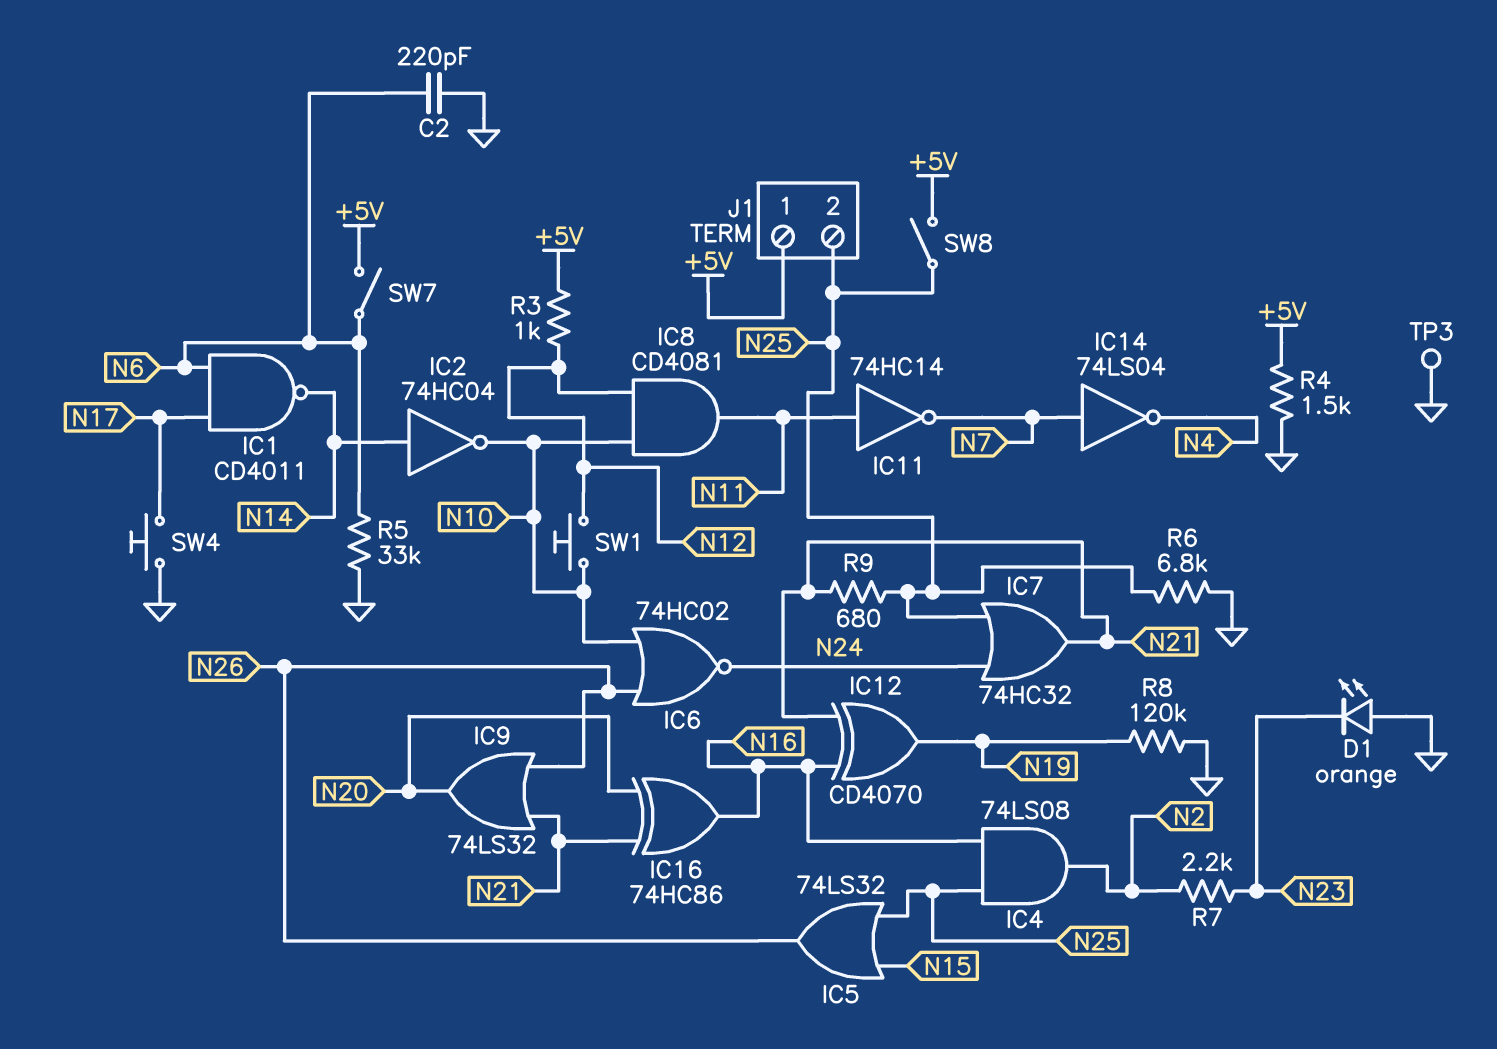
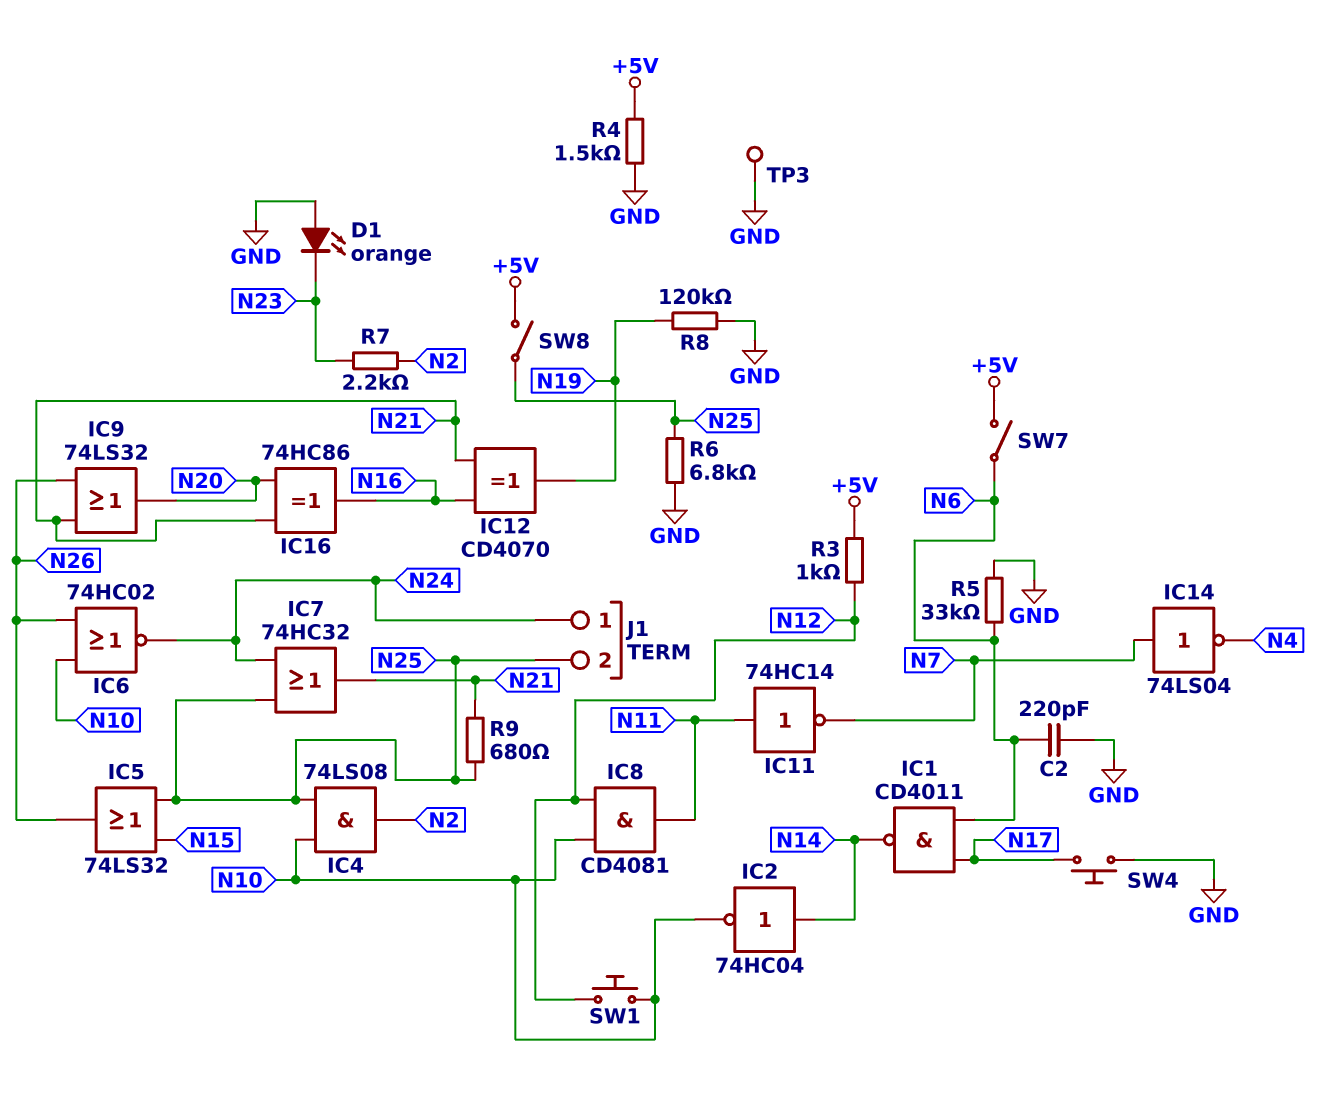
IC4: AND 74LS08 (in N16, in N25, out N2) -> AND 74LS08 (in N10, in N25, out N2)
J1 pin 1: +5V -> N24

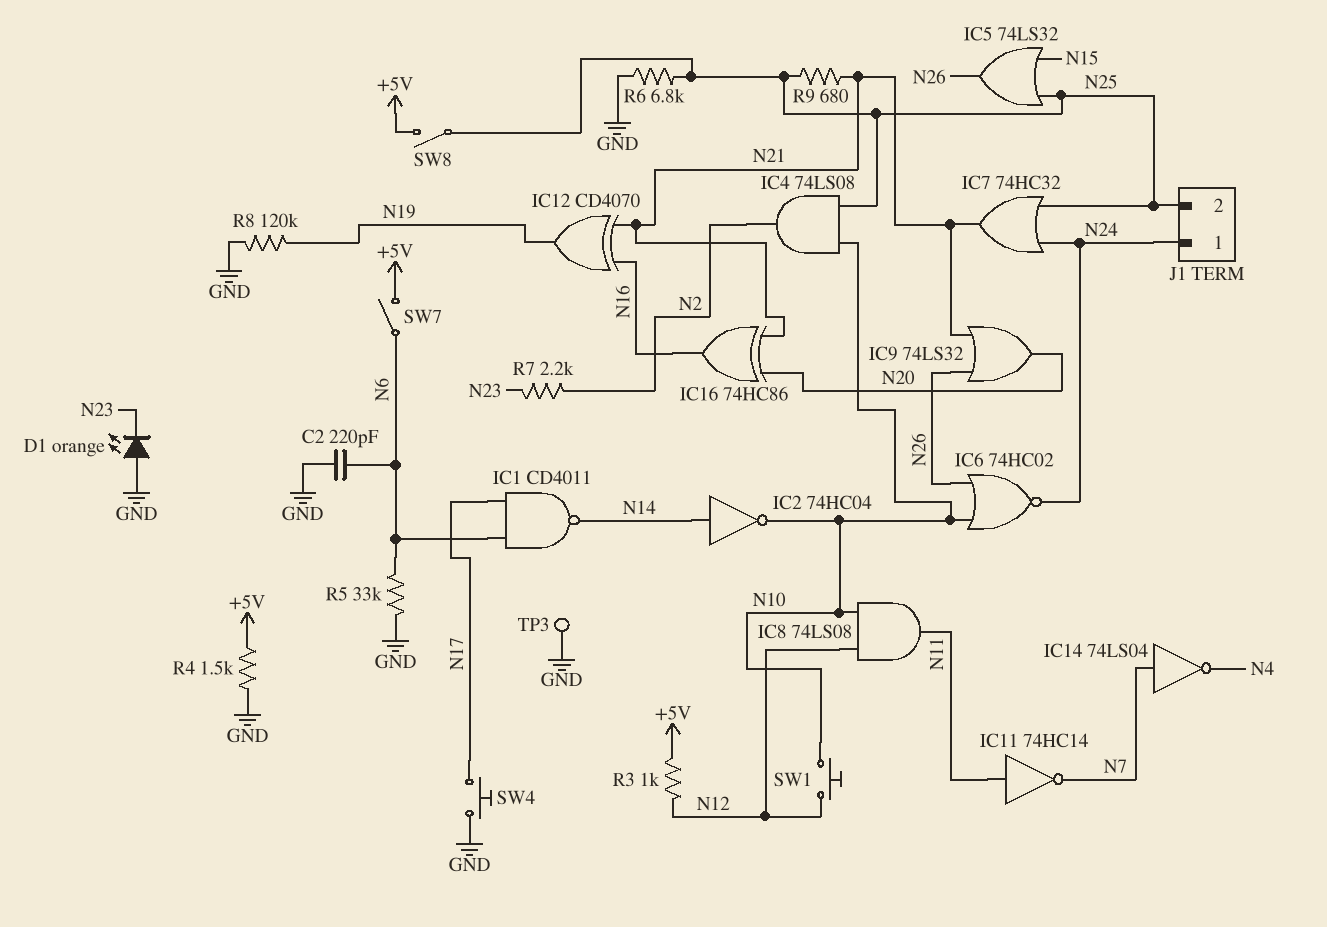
IC8: AND CD4081 (in N10, in N12, out N11) -> AND 74LS08 (in N10, in N12, out N11)

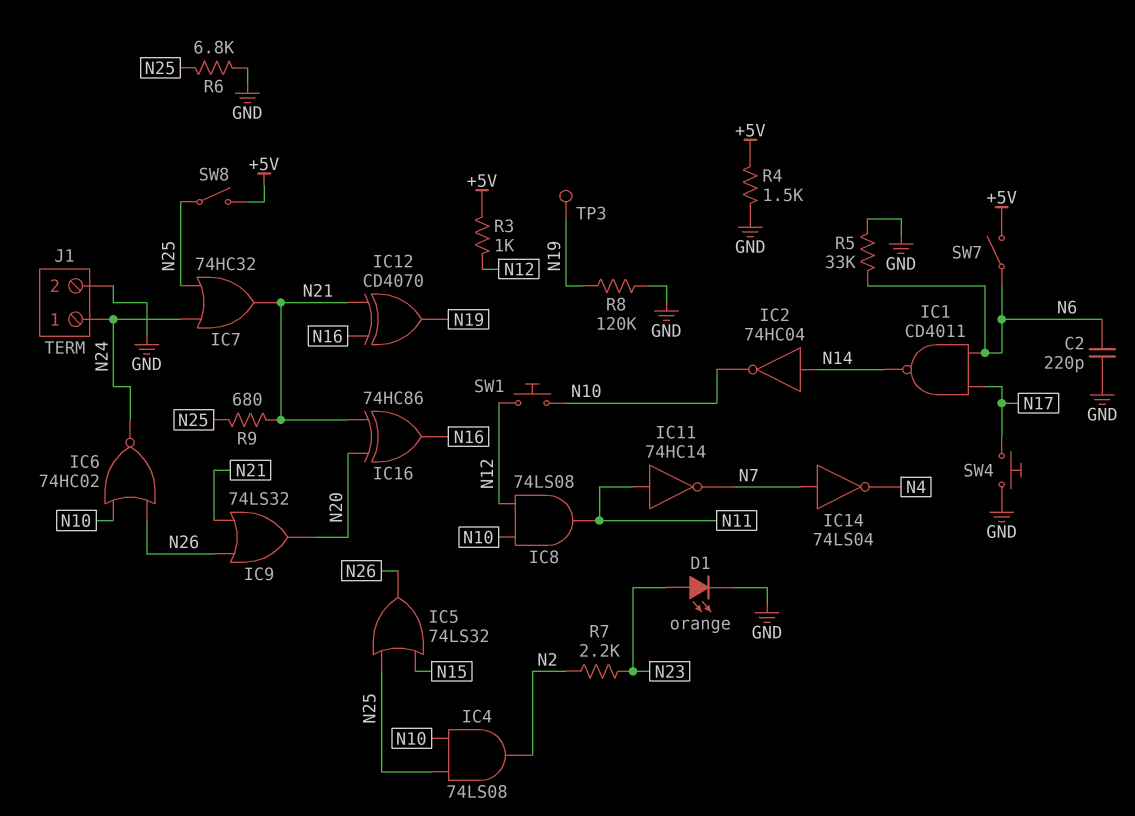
D1: LED orange (A GND, K N23) -> LED orange (A N23, K GND)
J1 pin 2: N25 -> GND
TP3: test point (GND) -> test point (N19)

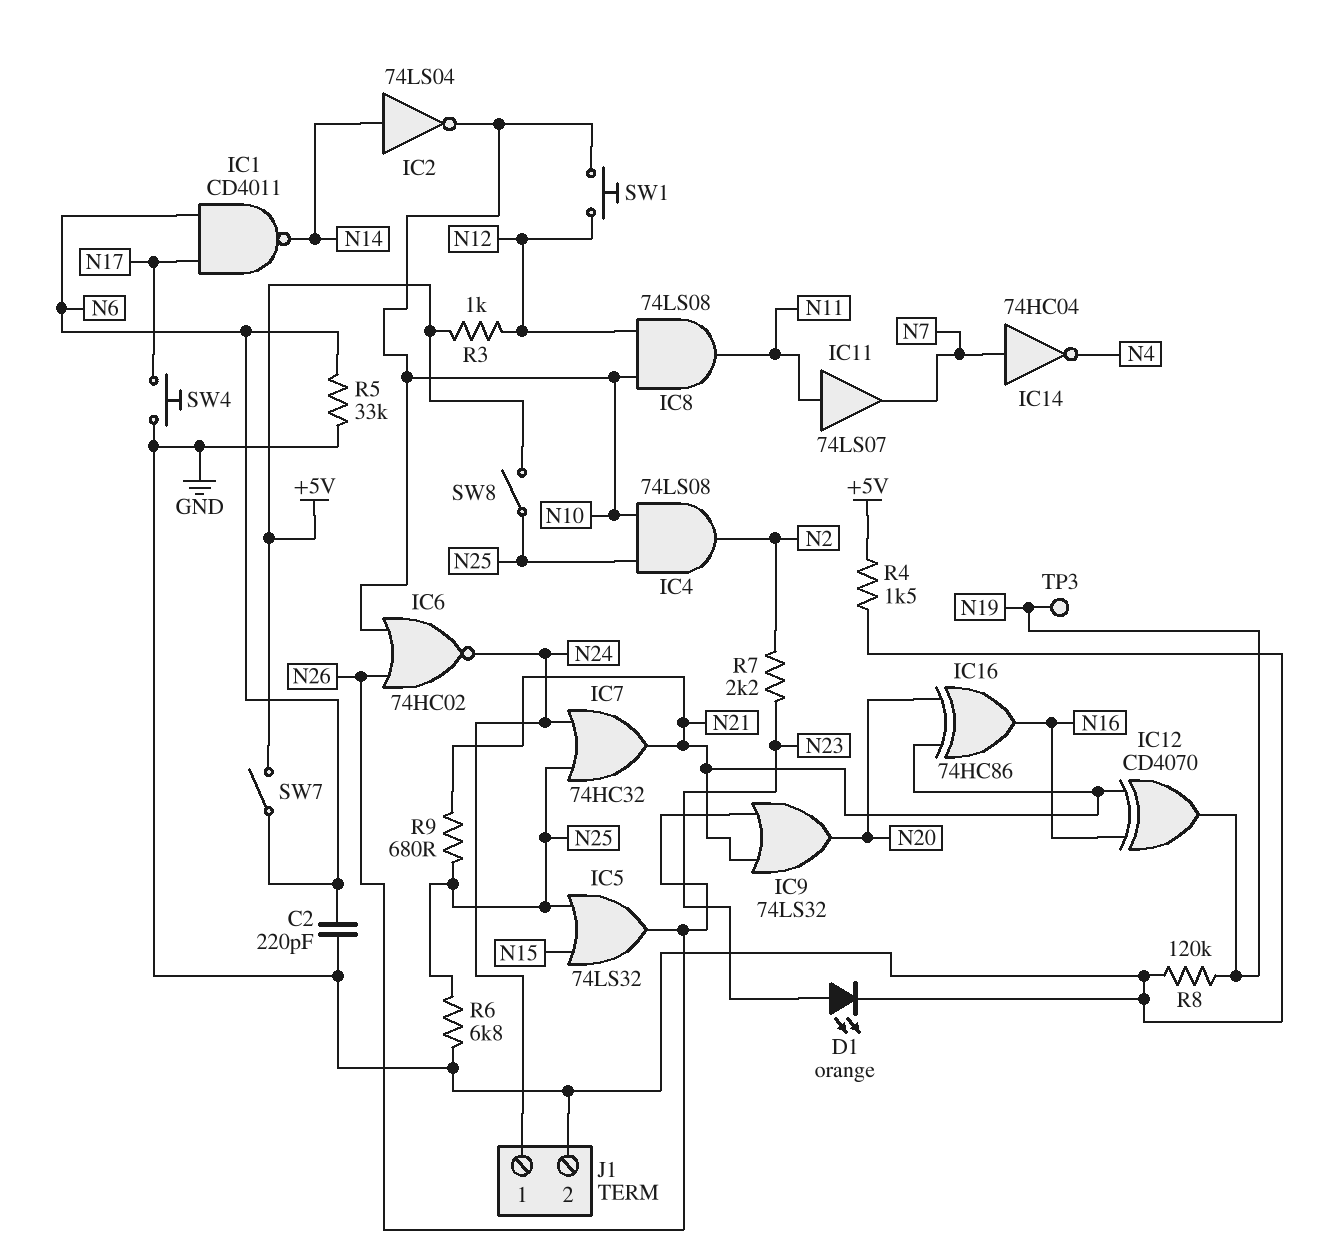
IC2: NOT 74HC04 (in N14, out N10) -> NOT 74LS04 (in N14, out N10)
IC11: NOT 74HC14 (in N11, out N7) -> buffer 74LS07 (in N11, out N7)
IC14: NOT 74LS04 (in N7, out N4) -> NOT 74HC04 (in N7, out N4)

